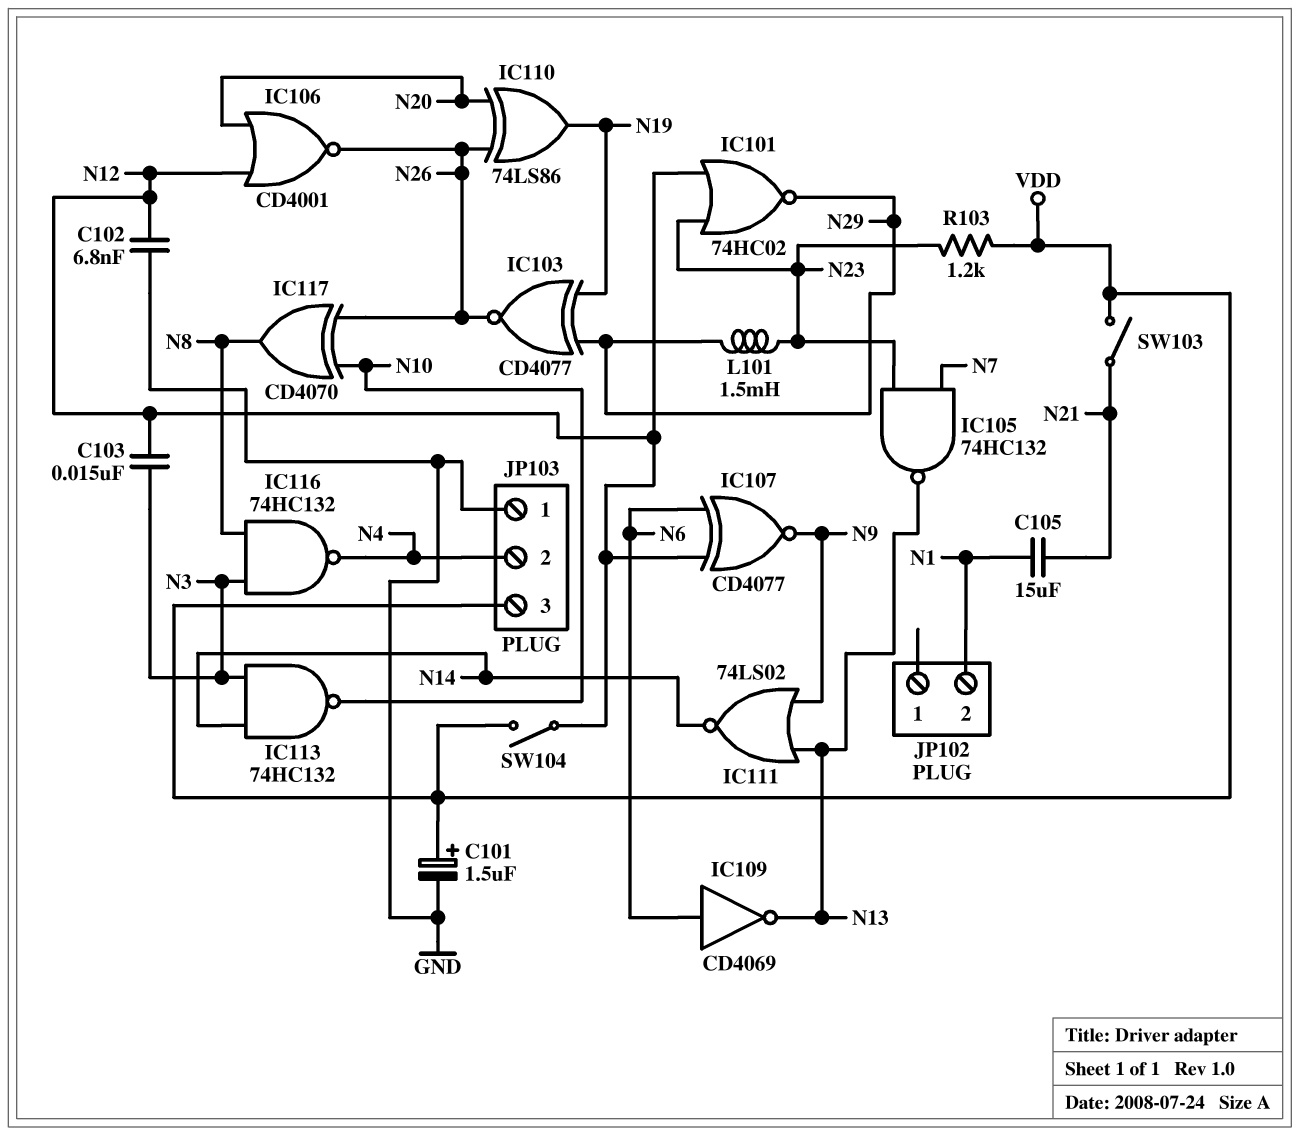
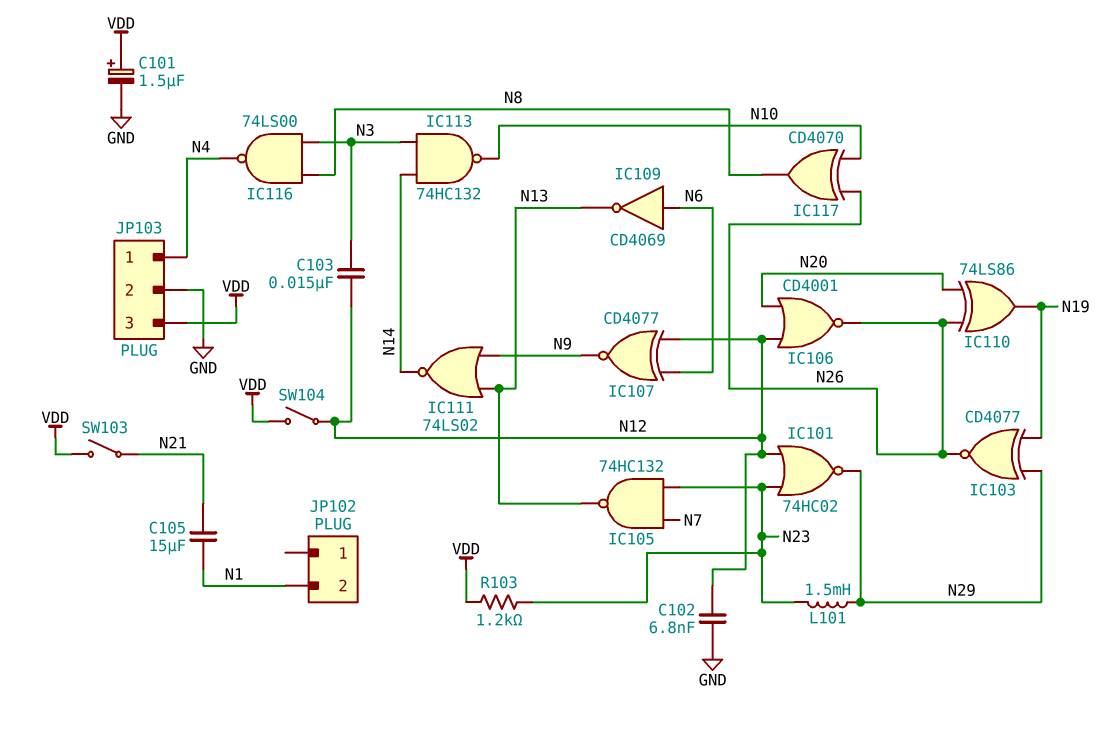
IC116: NAND 74HC132 (in N3, in N8, out N4) -> NAND 74LS00 (in N3, in N8, out N4)
JP103 pin 1: GND -> N4
JP103 pin 2: N4 -> GND

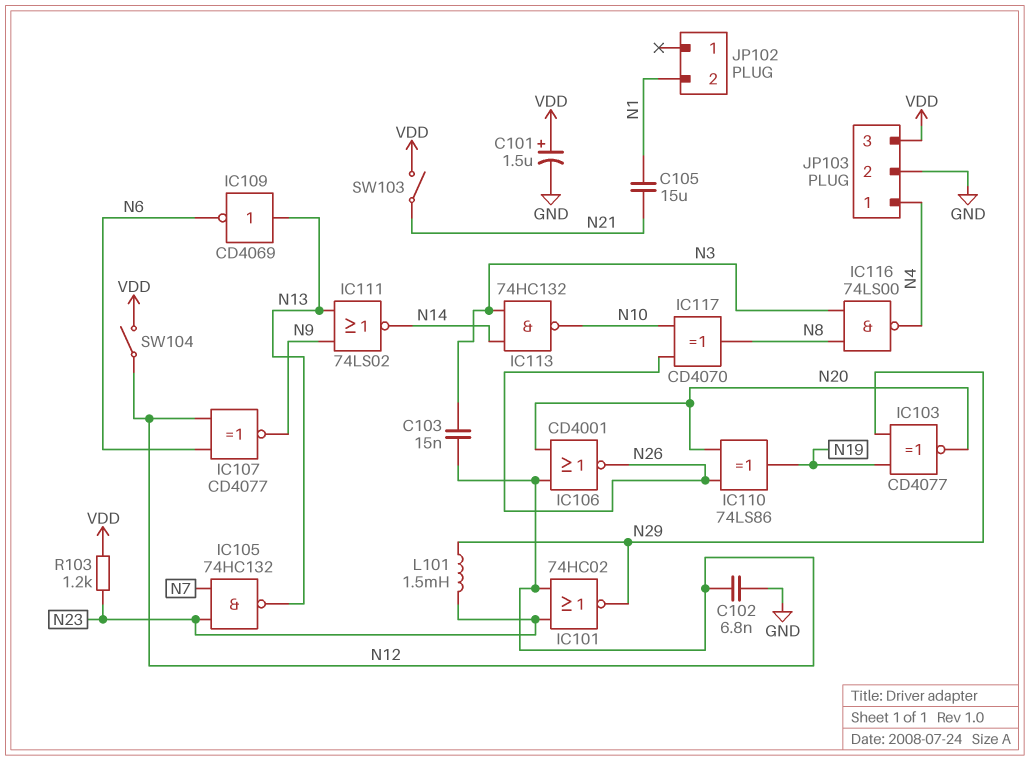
IC103: XNOR CD4077 (in N19, in N29, out N26) -> XNOR CD4077 (in N19, in N29, out N20)
IC109: NOT CD4069 (in N6, out N13) -> NOT CD4069 (in N13, out N6)

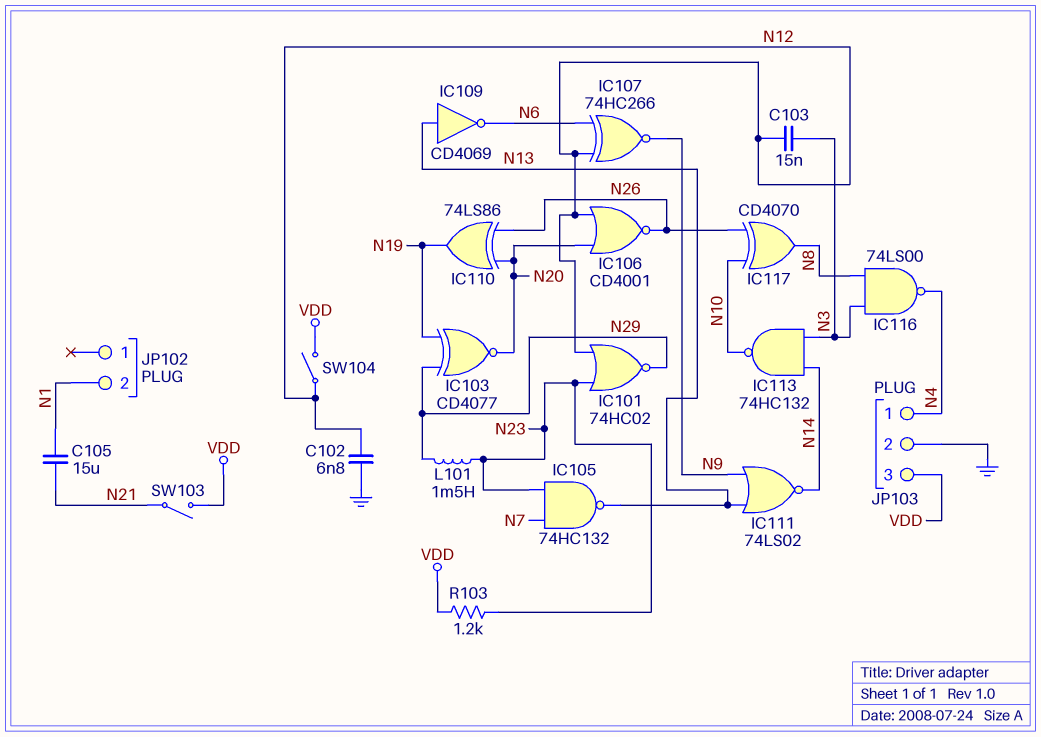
C101: 1.5uF (plus VDD, minus GND) -> none
IC107: XNOR CD4077 (in N6, in N12, out N9) -> XNOR 74HC266 (in N6, in N12, out N9)

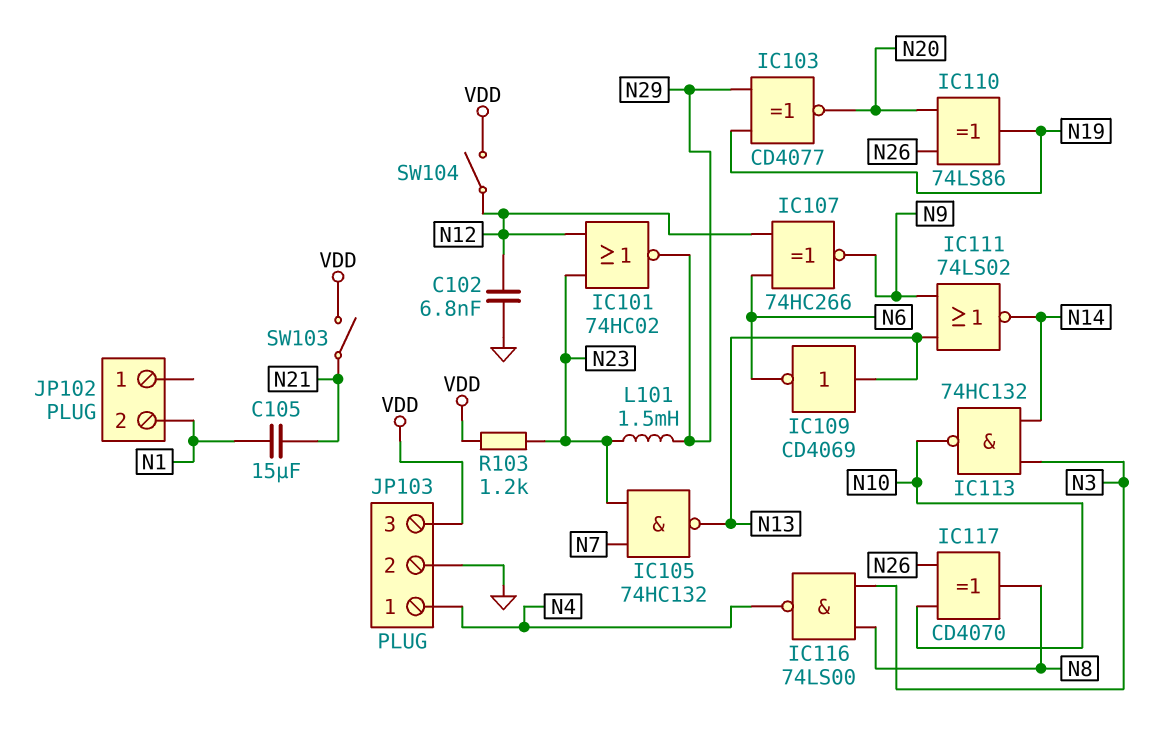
C103: 15nF (N3, N12) -> none
IC106: NOR CD4001 (in N12, in N20, out N26) -> none

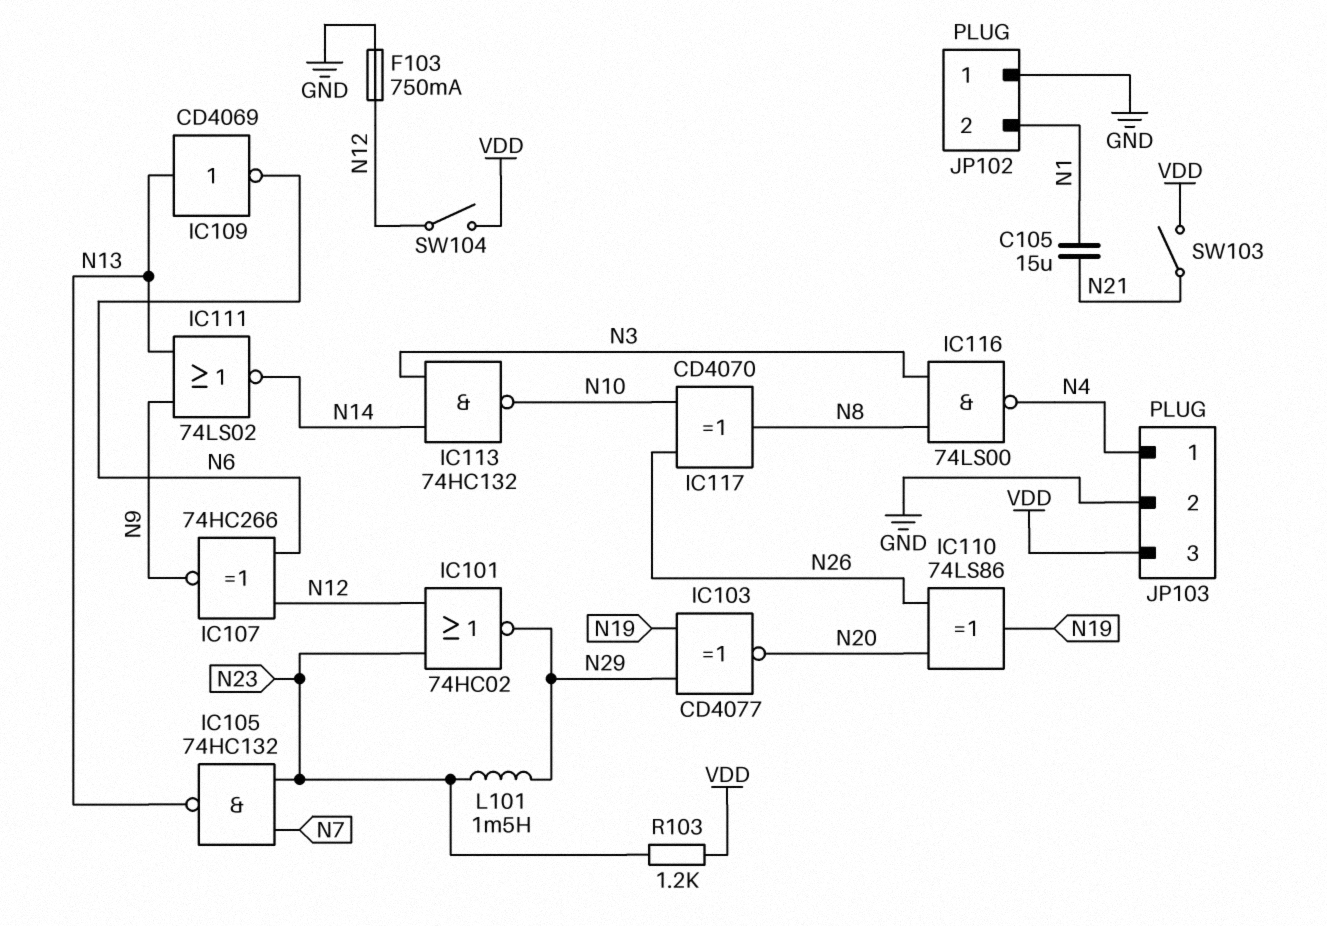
C102: 6.8nF (GND, N12) -> none
F103: none -> 750mA (GND, N12)
JP102 pin 1: none -> GND

